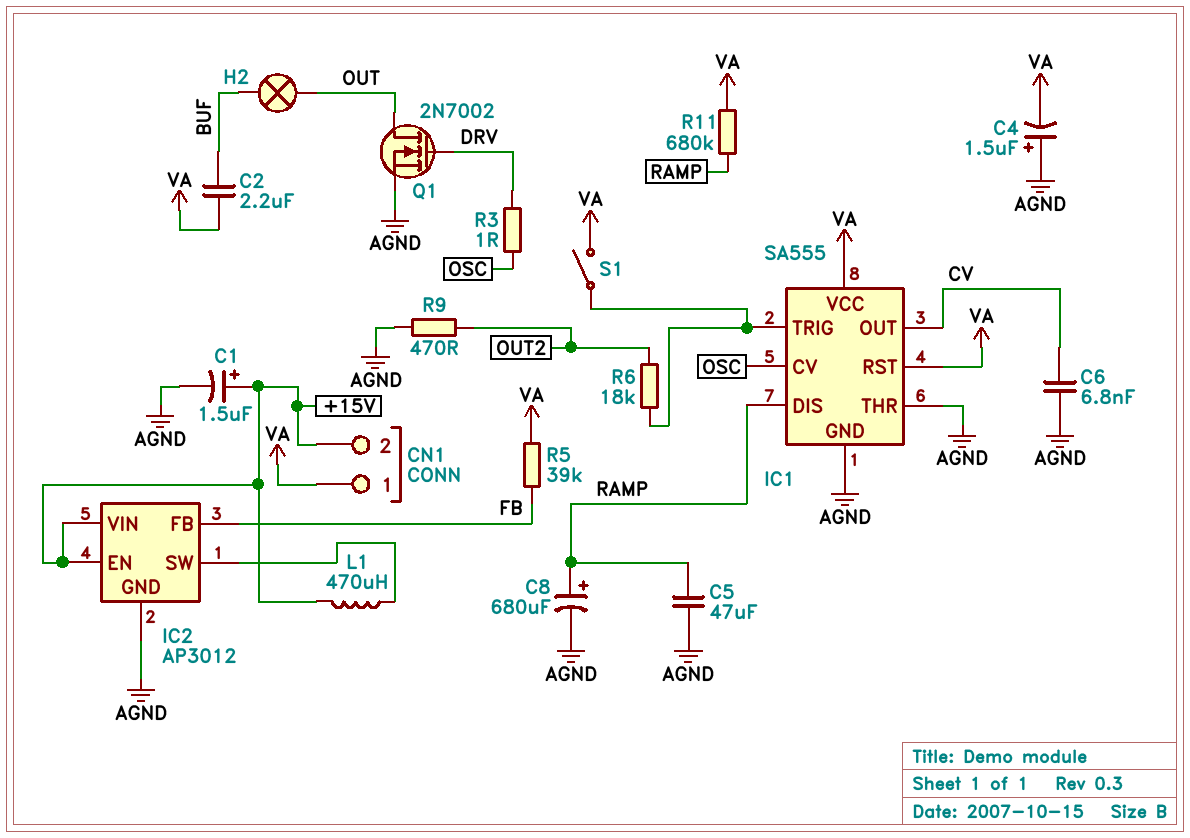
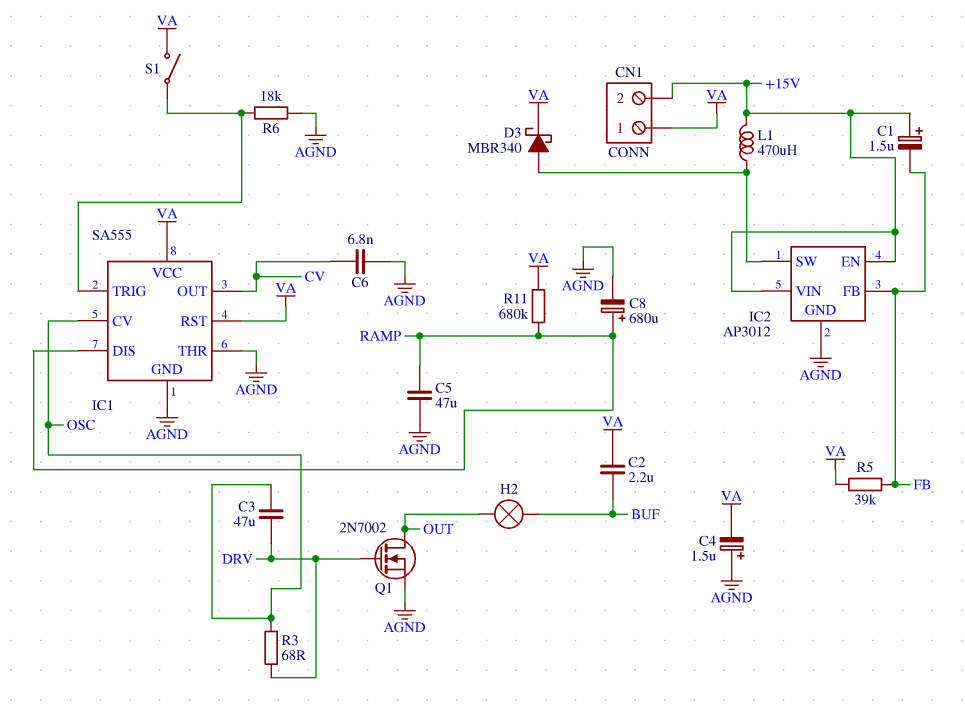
C1: 1.5uF (plus +15V, minus AGND) -> 1.5uF (plus +15V, minus FB)
C3: none -> 47uF (DRV, OSC)
D3: none -> schottky MBR340 (A IC2/SW, K VA)
R3: 1 (DRV, OSC) -> 68 (DRV, OSC)
R6: 18k (IC1/TRIG, OUT2) -> 18k (AGND, IC1/TRIG)
R9: 470 (AGND, OUT2) -> none

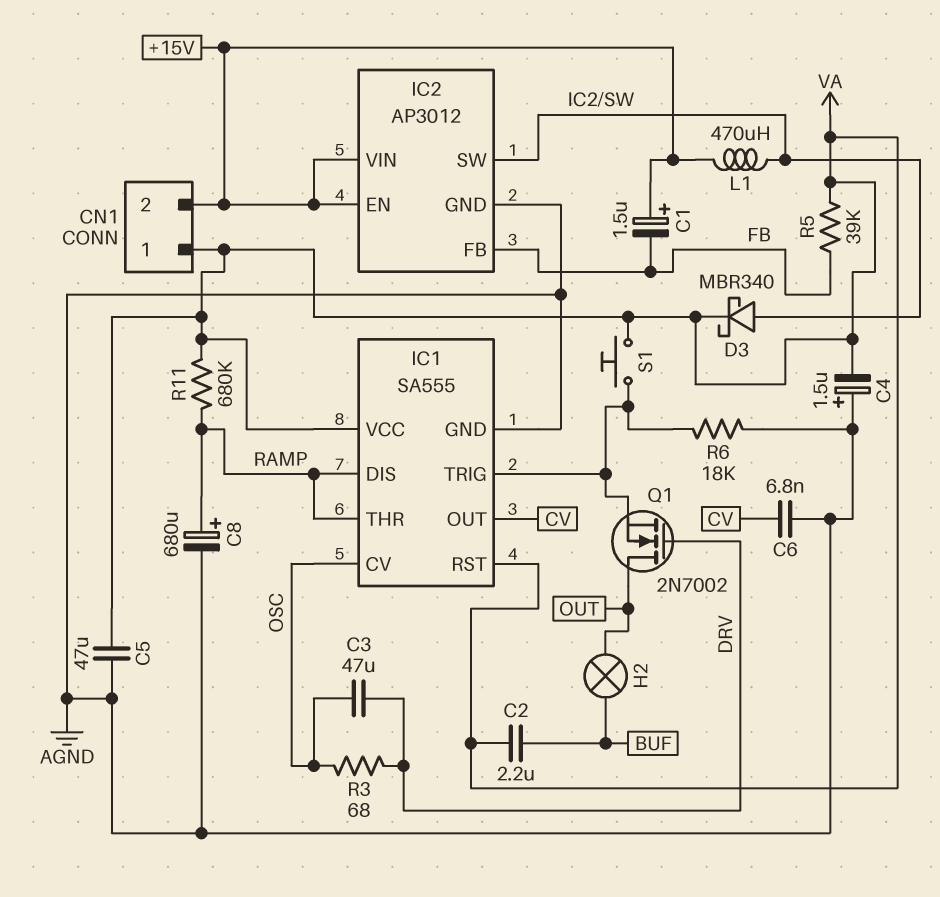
C5: 47uF (AGND, RAMP) -> 47uF (AGND, VA)
IC1 pin THR: AGND -> RAMP
Q1: NMOS 2N7002 (G DRV, D OUT, S AGND) -> NMOS 2N7002 (G DRV, D OUT, S IC1/TRIG)
S1: switch (IC1/TRIG, VA) -> button (IC1/TRIG, VA)

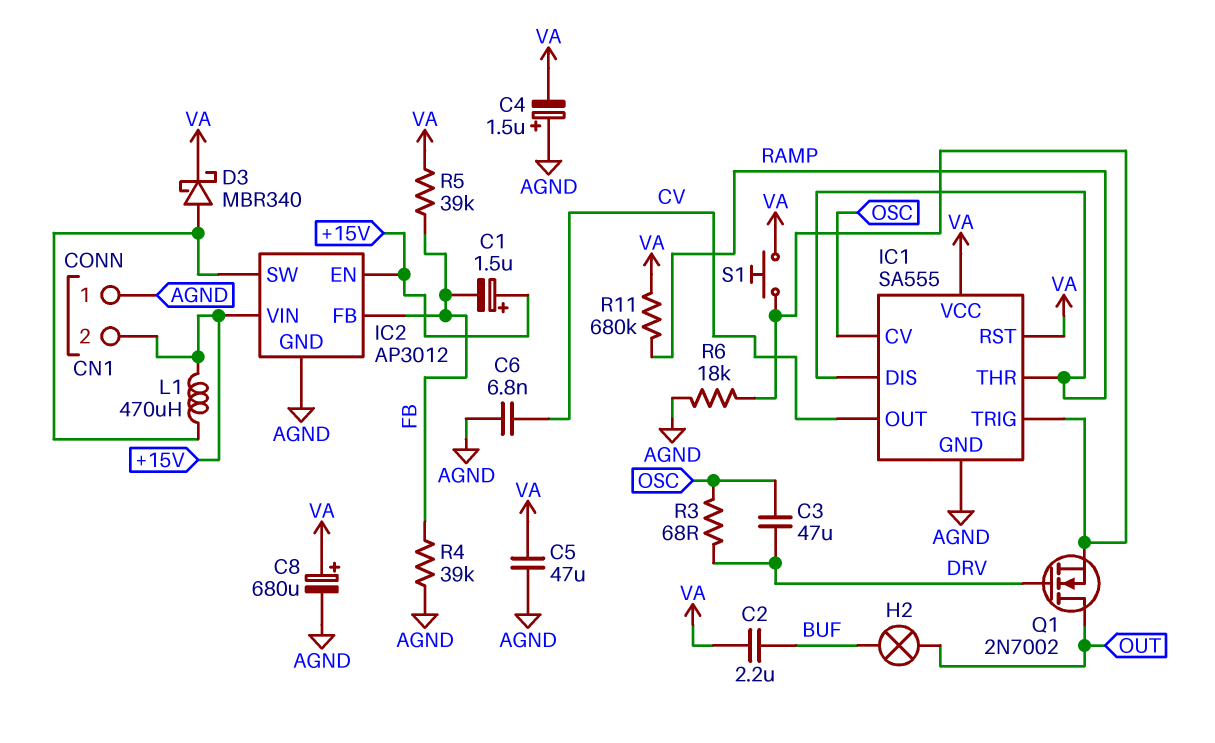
C8: 680uF (plus RAMP, minus AGND) -> 680uF (plus VA, minus AGND)
CN1 pin 1: VA -> AGND
R4: none -> 39k (AGND, FB)

